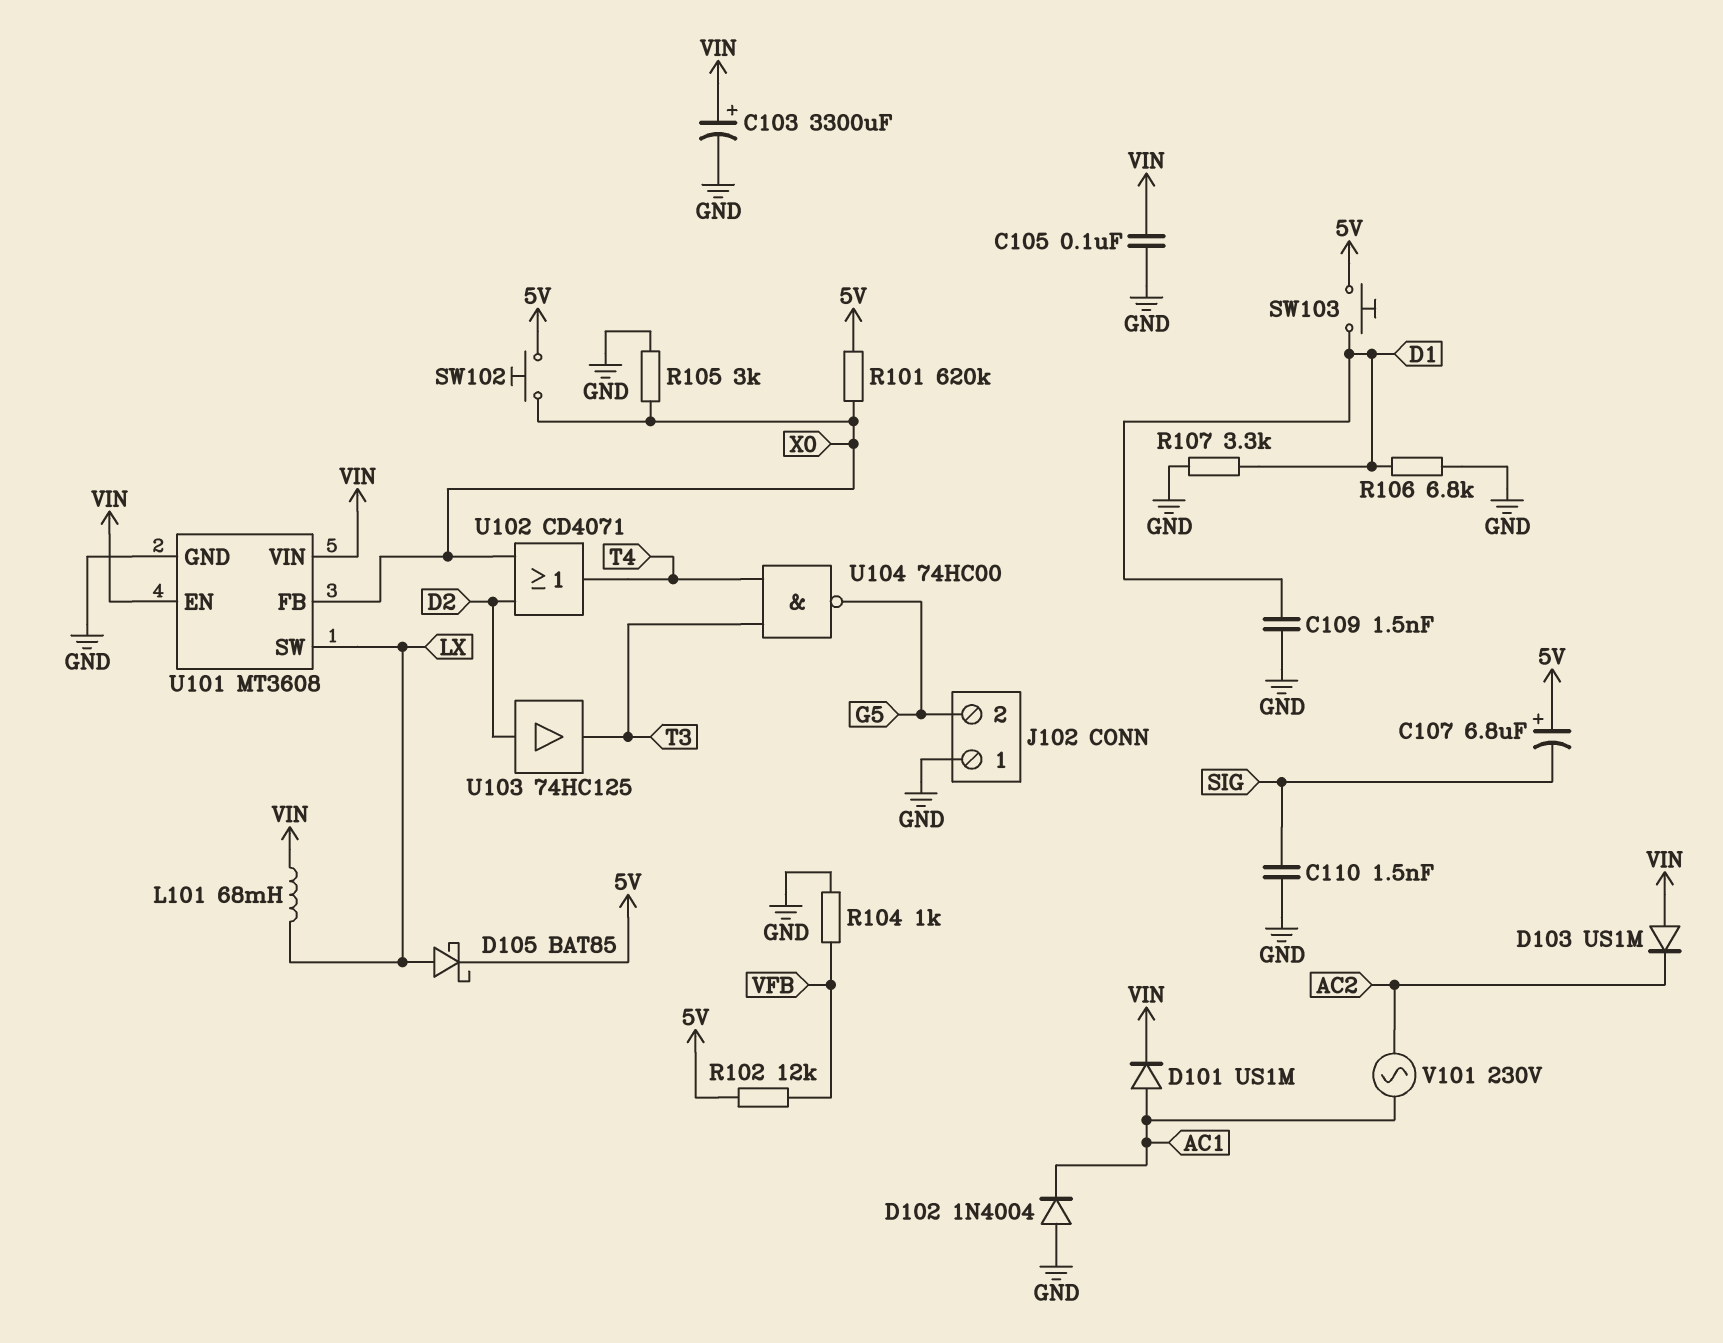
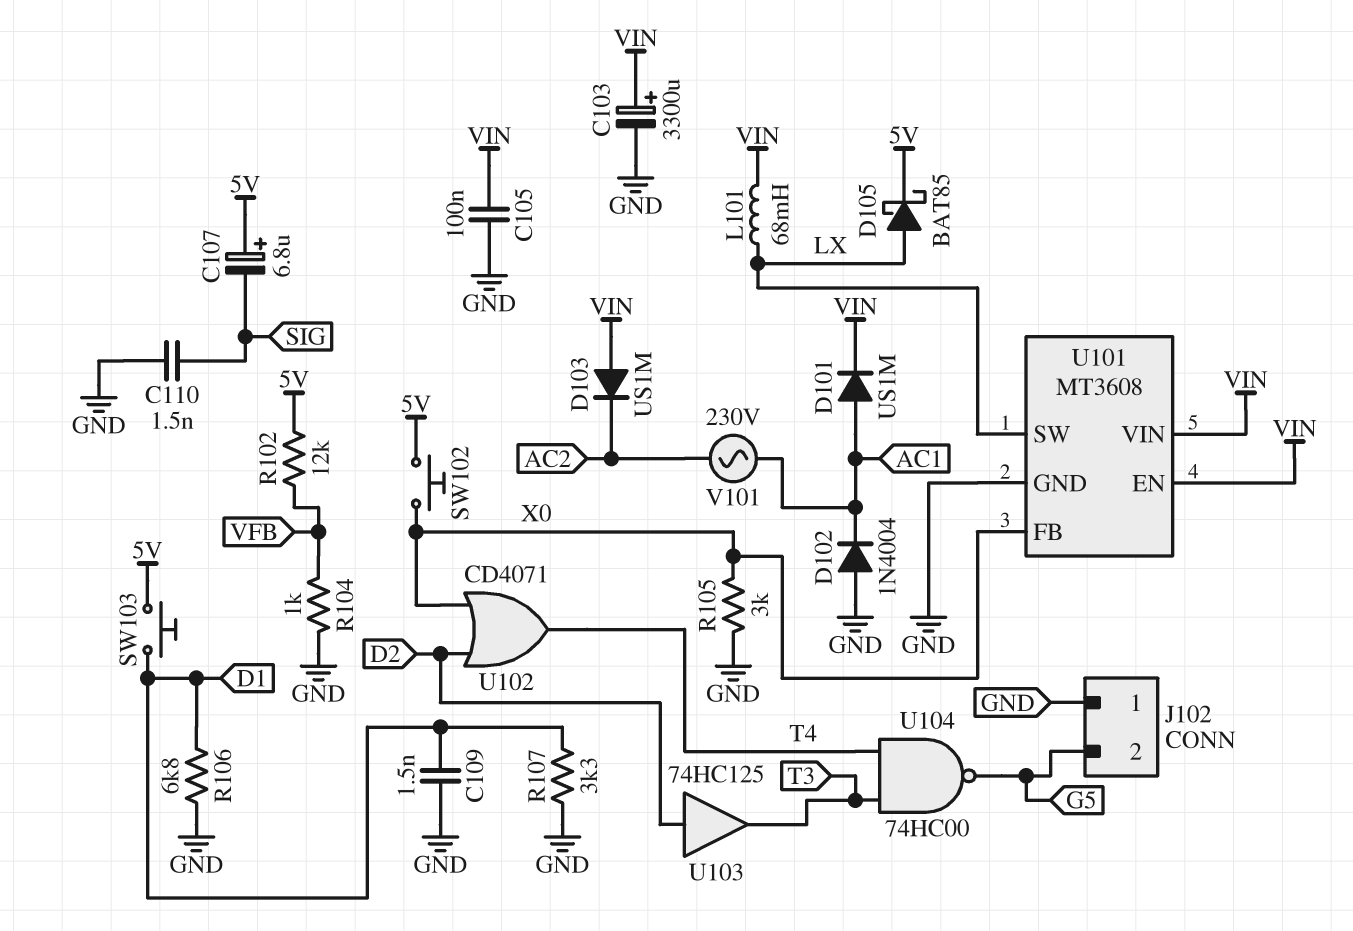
R101: 620k (5V, X0) -> none

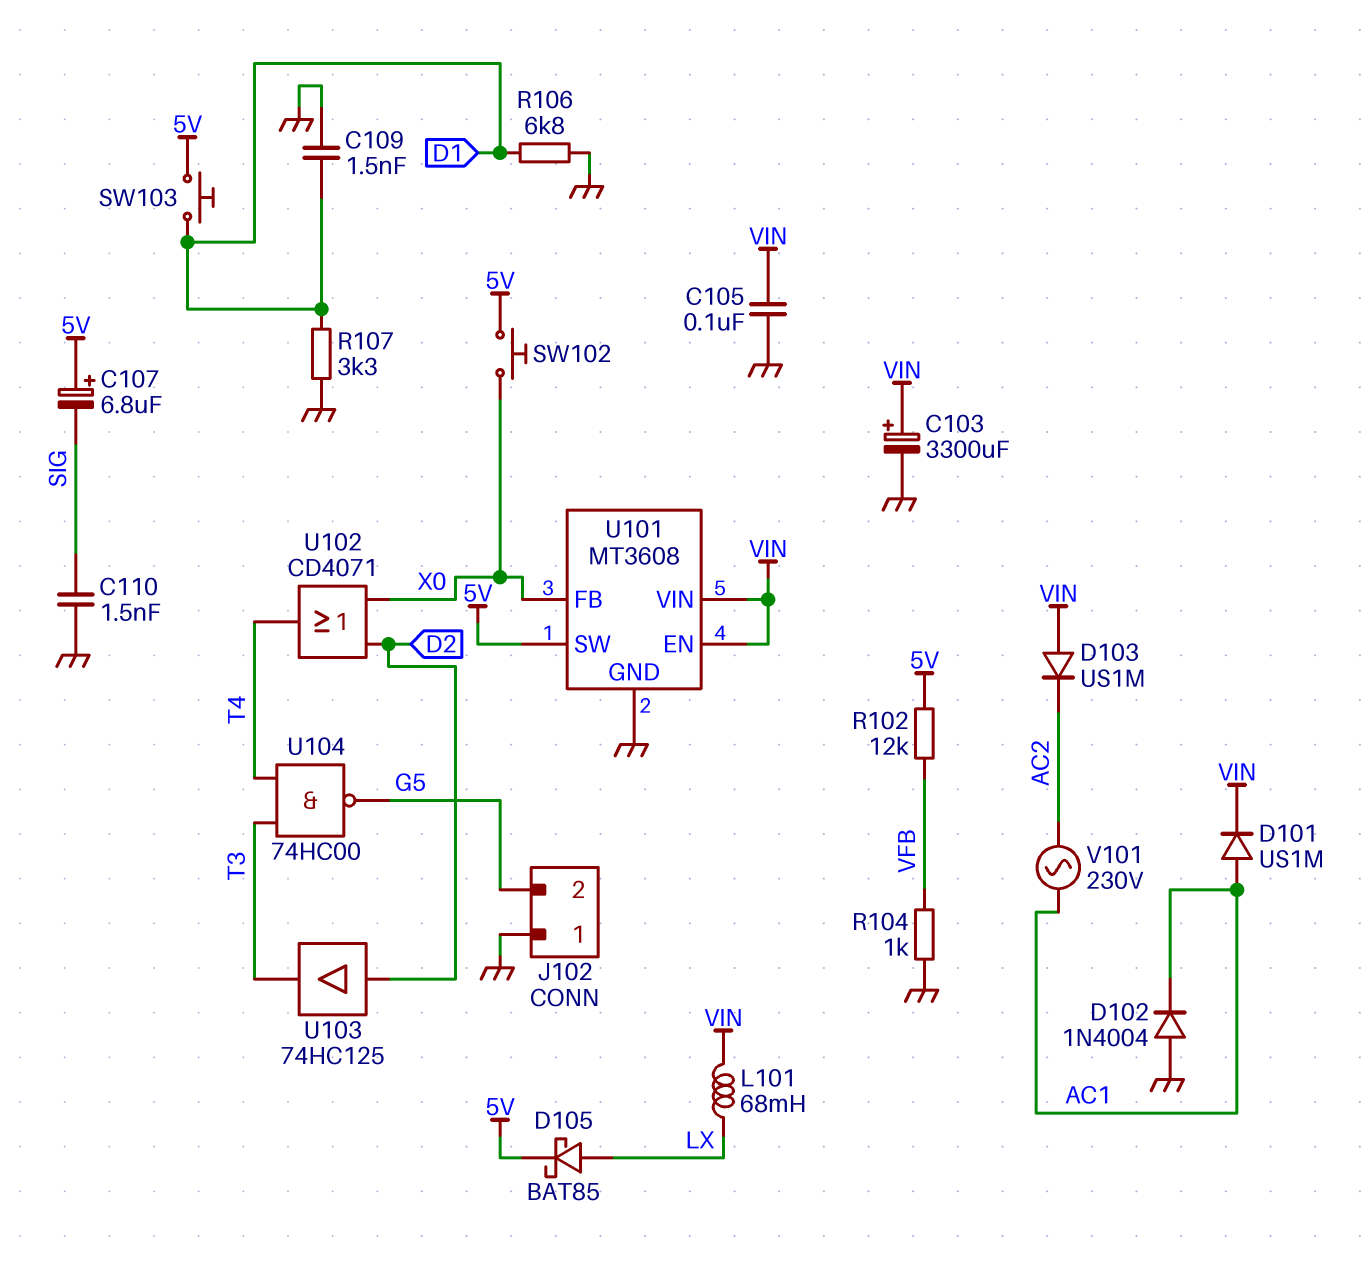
R105: 3k (GND, X0) -> none
U101 pin SW: LX -> 5V

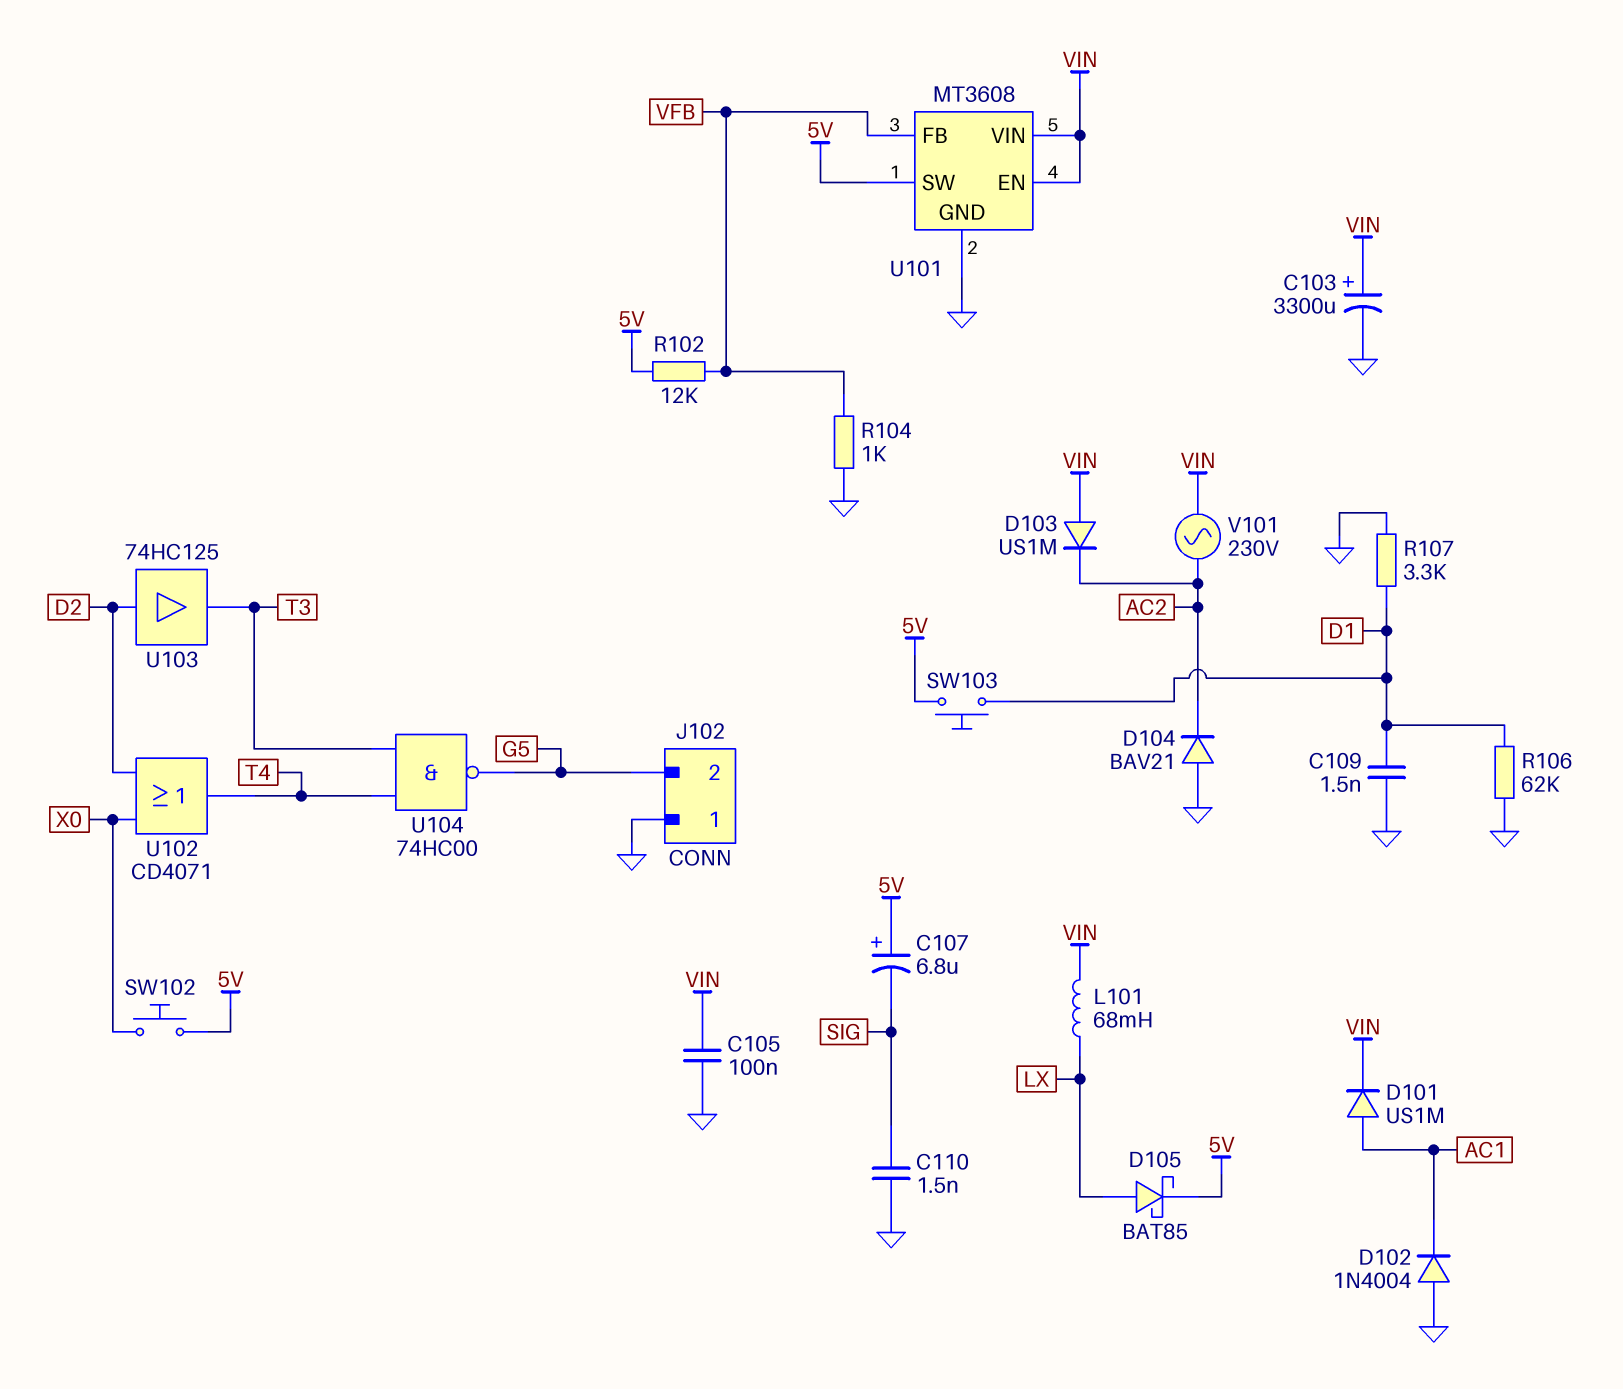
D104: none -> diode BAV21 (A GND, K AC2)
R106: 6.8k (D1, GND) -> 62k (D1, GND)
U101 pin FB: X0 -> VFB
V101: AC 230V (AC1, AC2) -> AC 230V (AC2, VIN)

